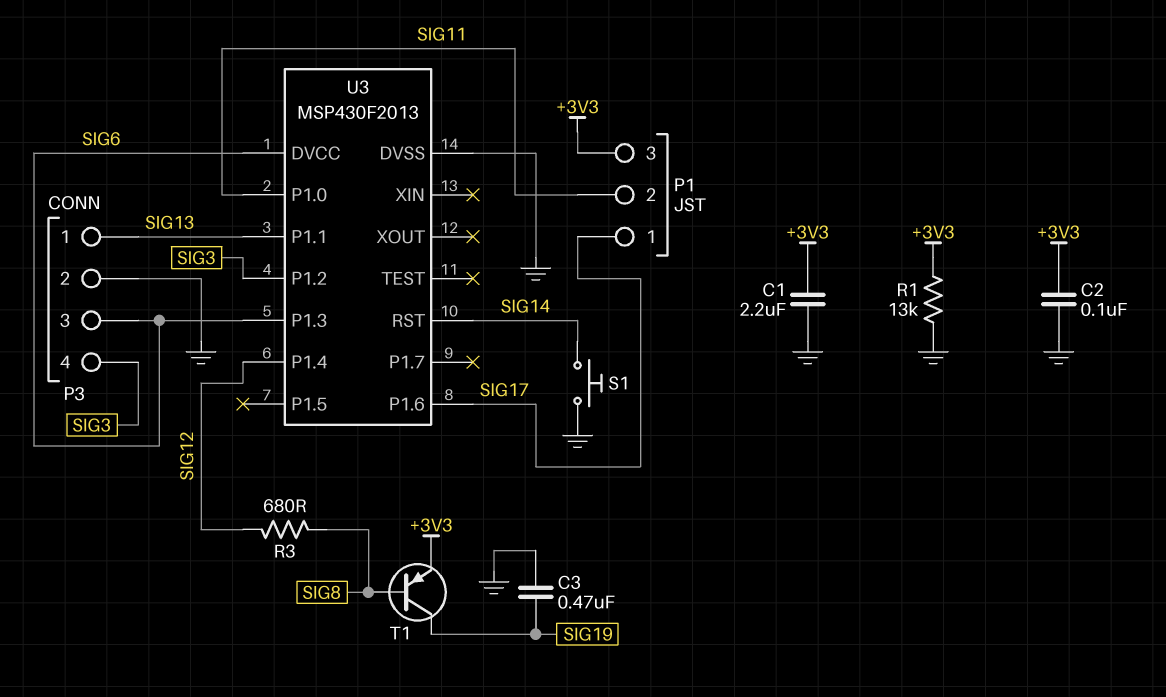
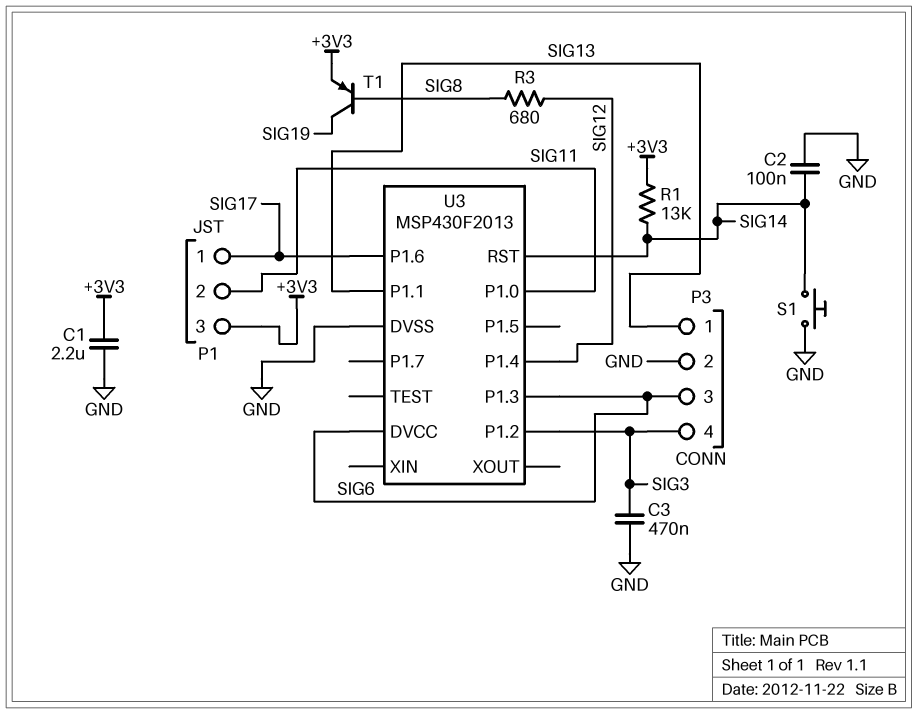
C2: 100nF (+3V3, GND) -> 100nF (GND, SIG14)
C3: 470nF (GND, SIG19) -> 470nF (GND, SIG3)
R1: 13k (+3V3, GND) -> 13k (+3V3, SIG14)

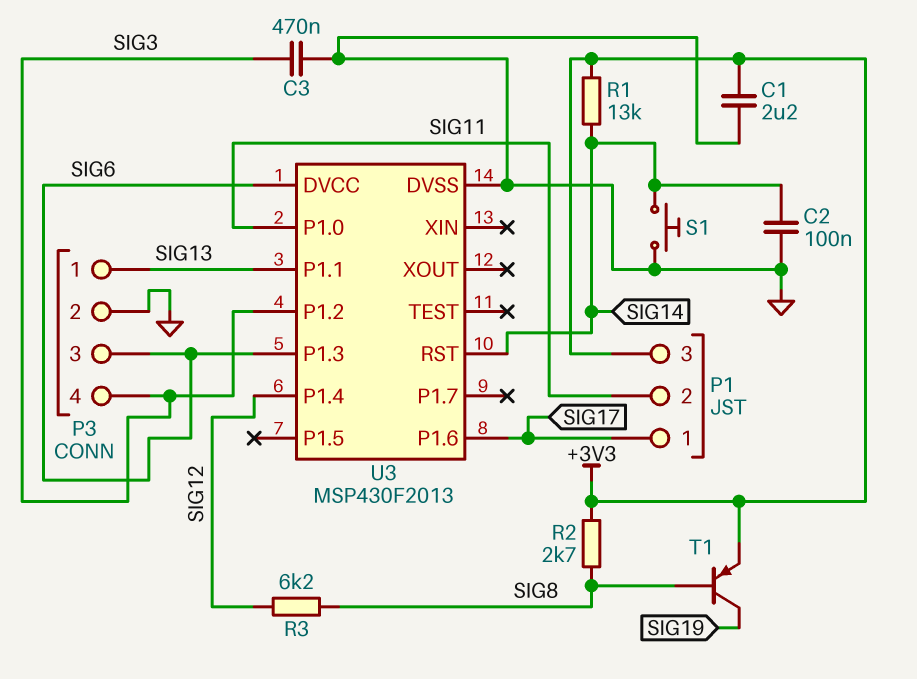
R2: none -> 2.7k (+3V3, SIG8)
R3: 680 (SIG8, SIG12) -> 6.2k (SIG8, SIG12)

